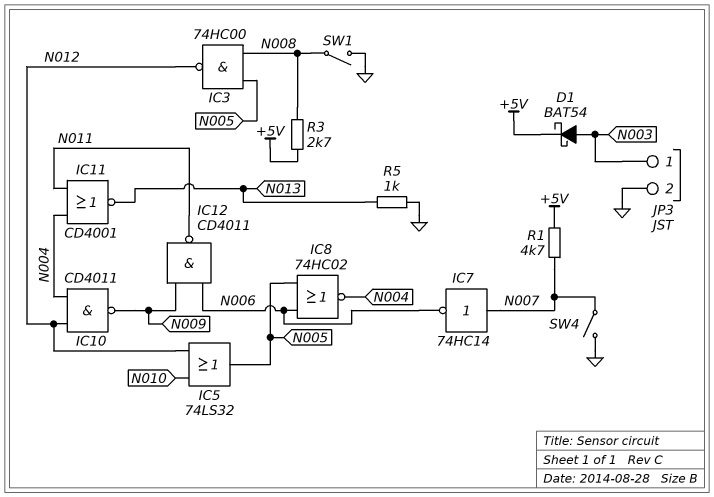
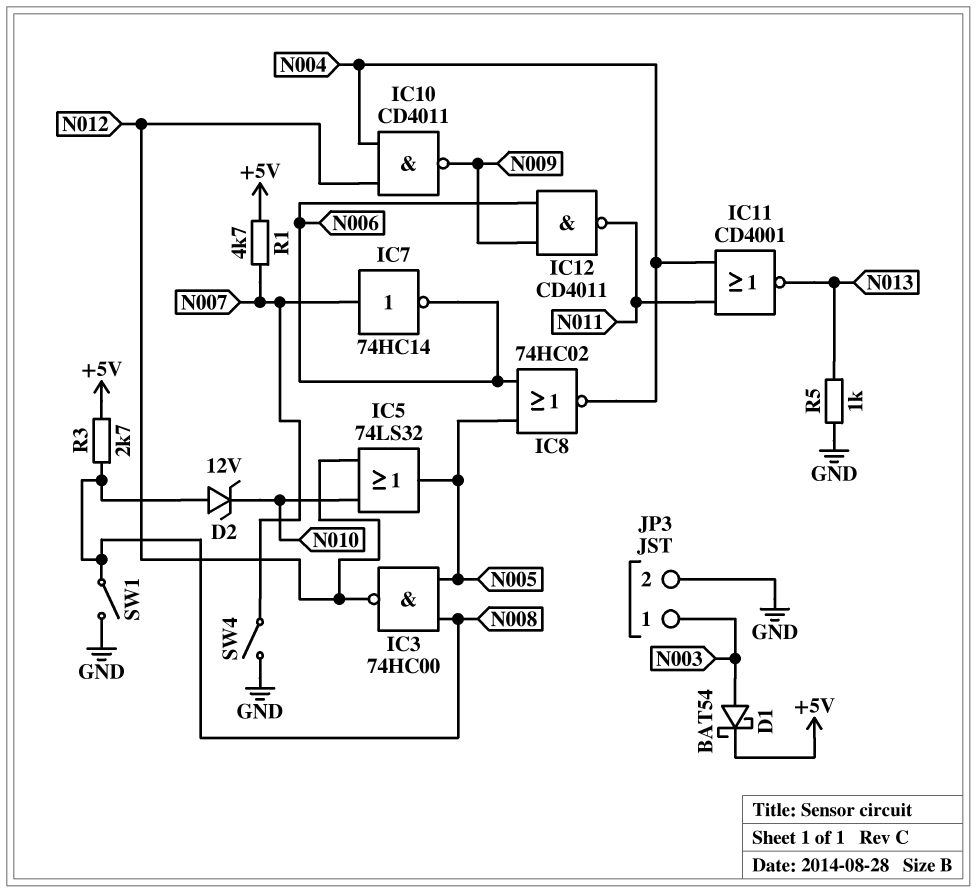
D2: none -> zener 12V (A N008, K N010)

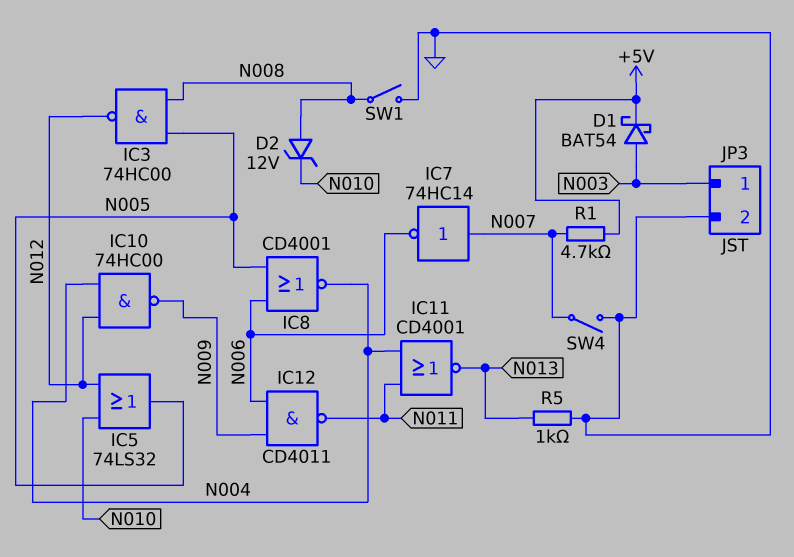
IC8: NOR 74HC02 (in N005, in N006, out N004) -> NOR CD4001 (in N005, in N006, out N004)
IC10: NAND CD4011 (in N004, in N012, out N009) -> NAND 74HC00 (in N004, in N012, out N009)
R3: 2.7k (+5V, N008) -> none

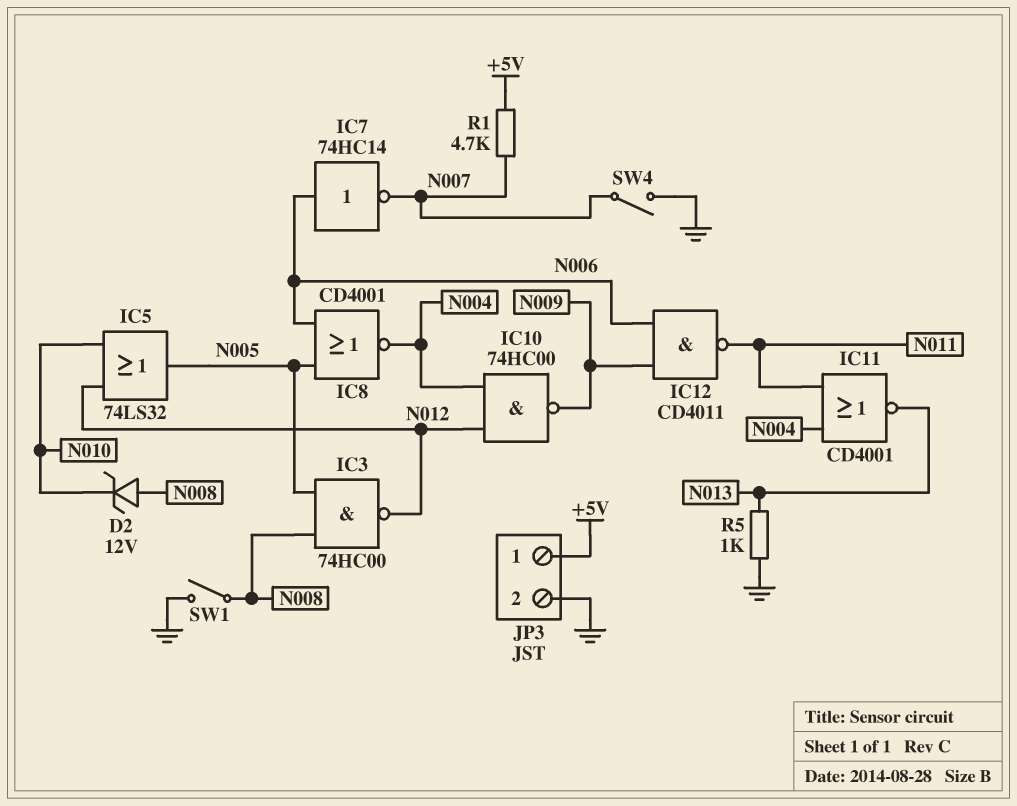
D1: schottky BAT54 (A N003, K +5V) -> none
IC7: NOT 74HC14 (in N007, out N006) -> NOT 74HC14 (in N006, out N007)
JP3 pin 1: N003 -> +5V

